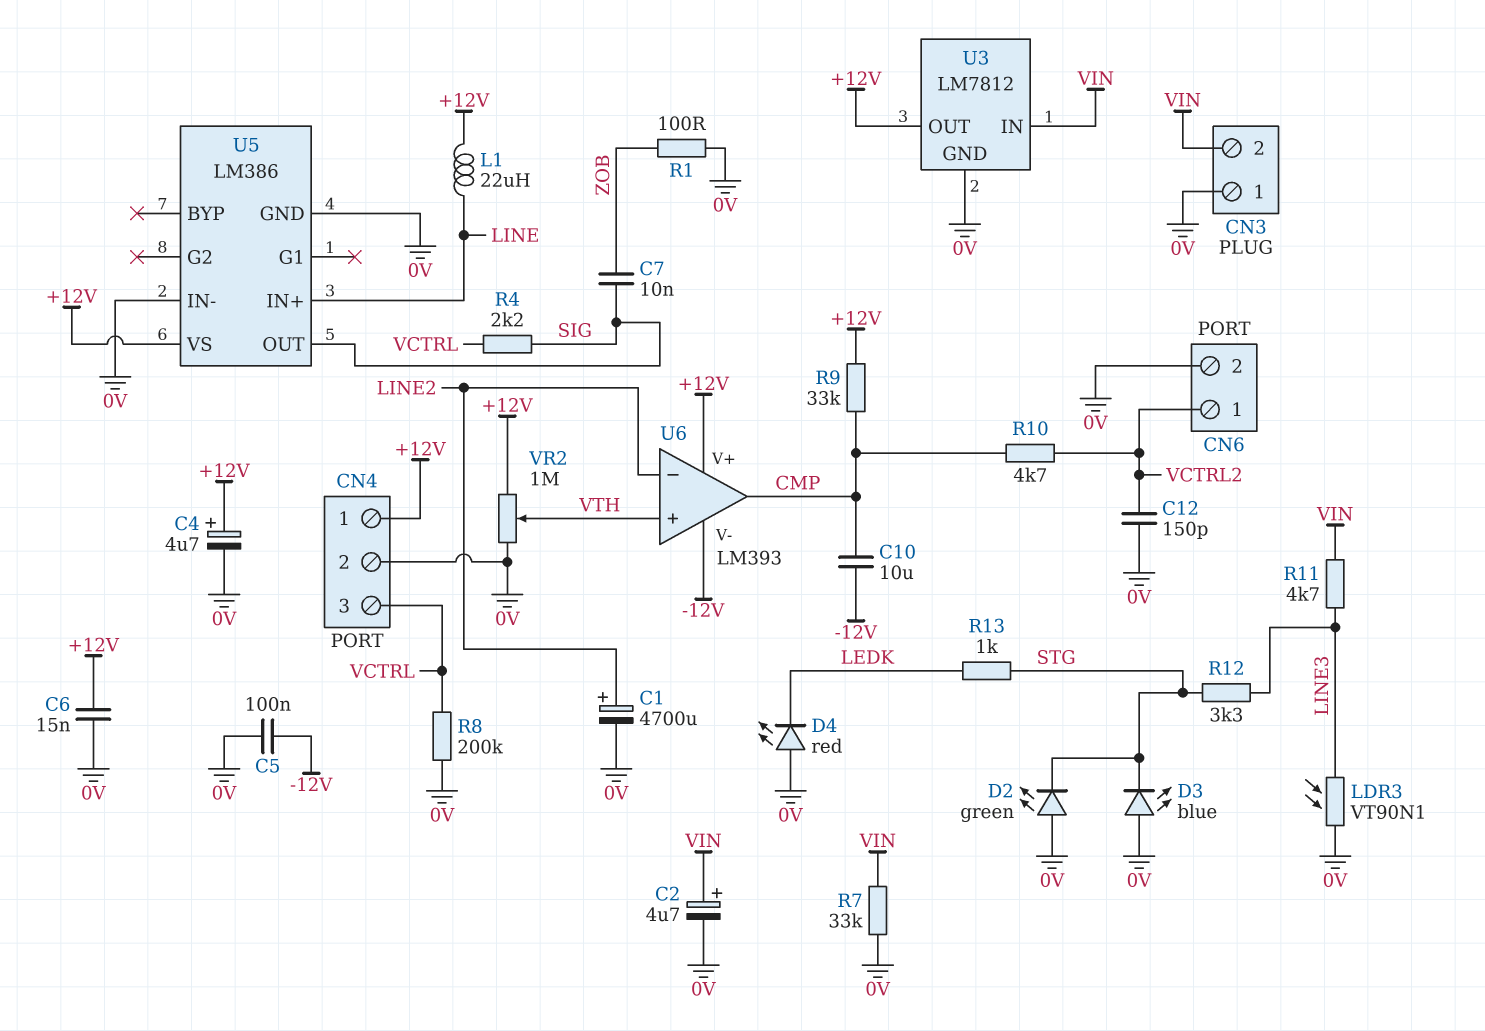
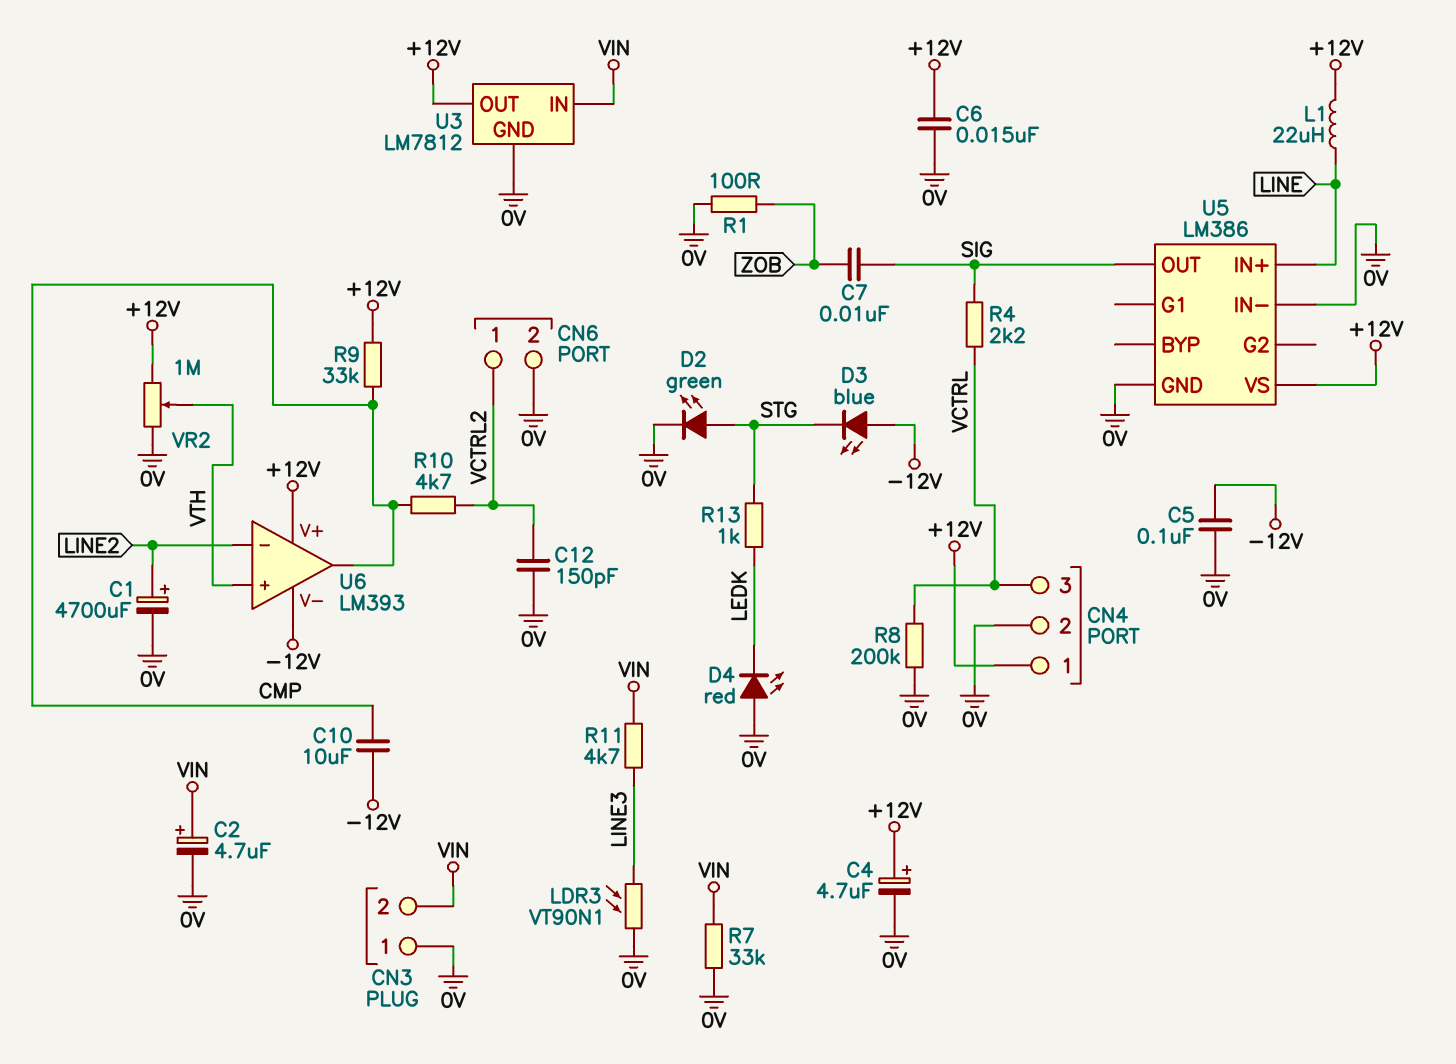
D2: LED green (A 0V, K STG) -> LED green (A STG, K 0V)
D3: LED blue (A 0V, K STG) -> LED blue (A -12V, K STG)
R12: 3.3k (LINE3, STG) -> none

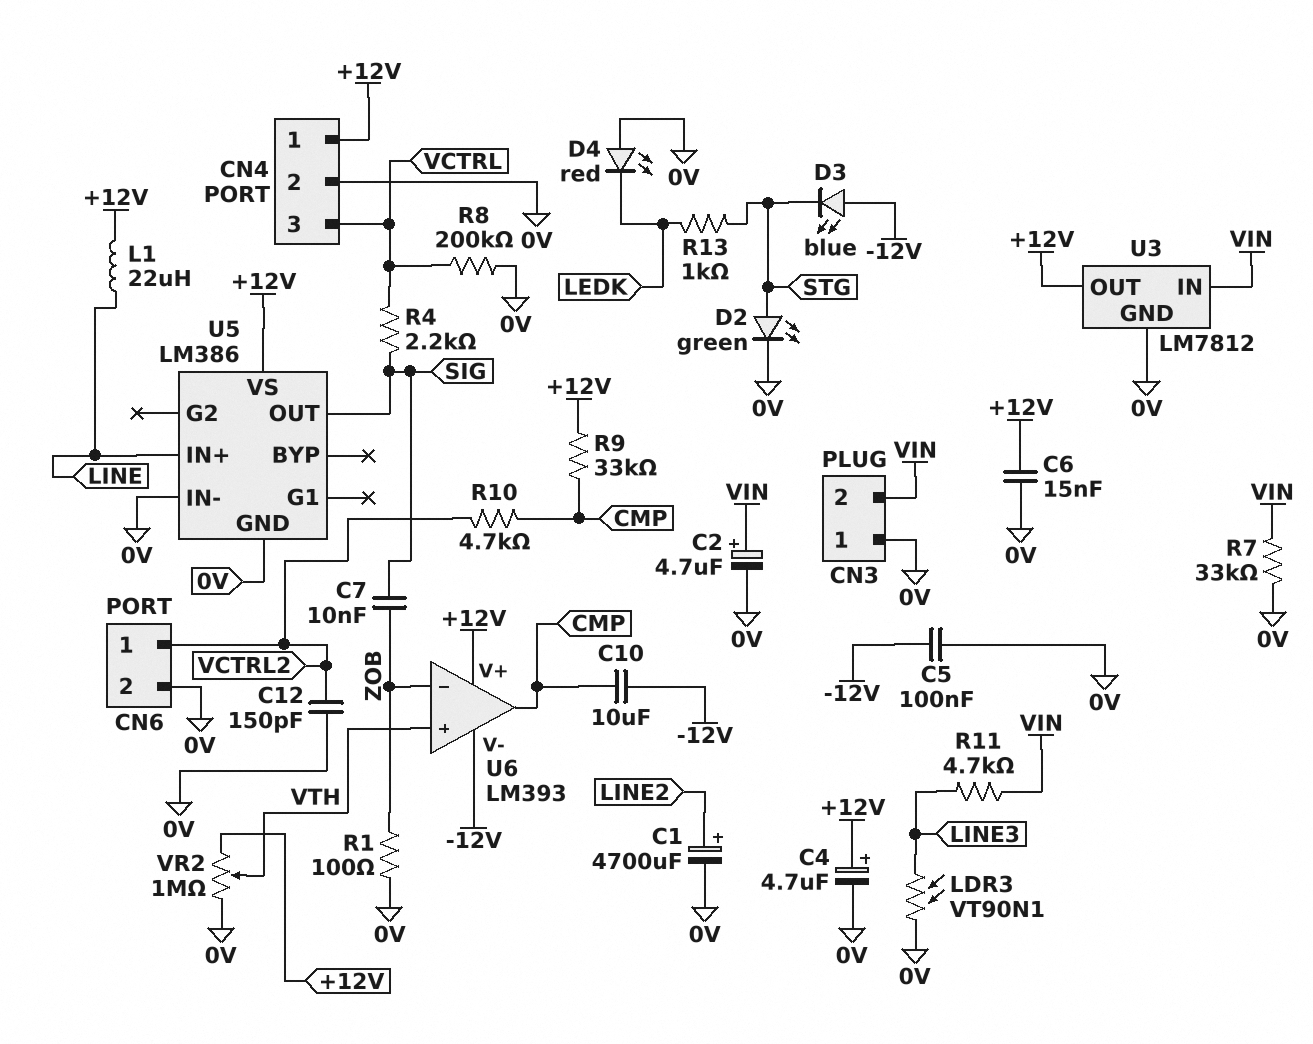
U6 pin in-: LINE2 -> ZOB

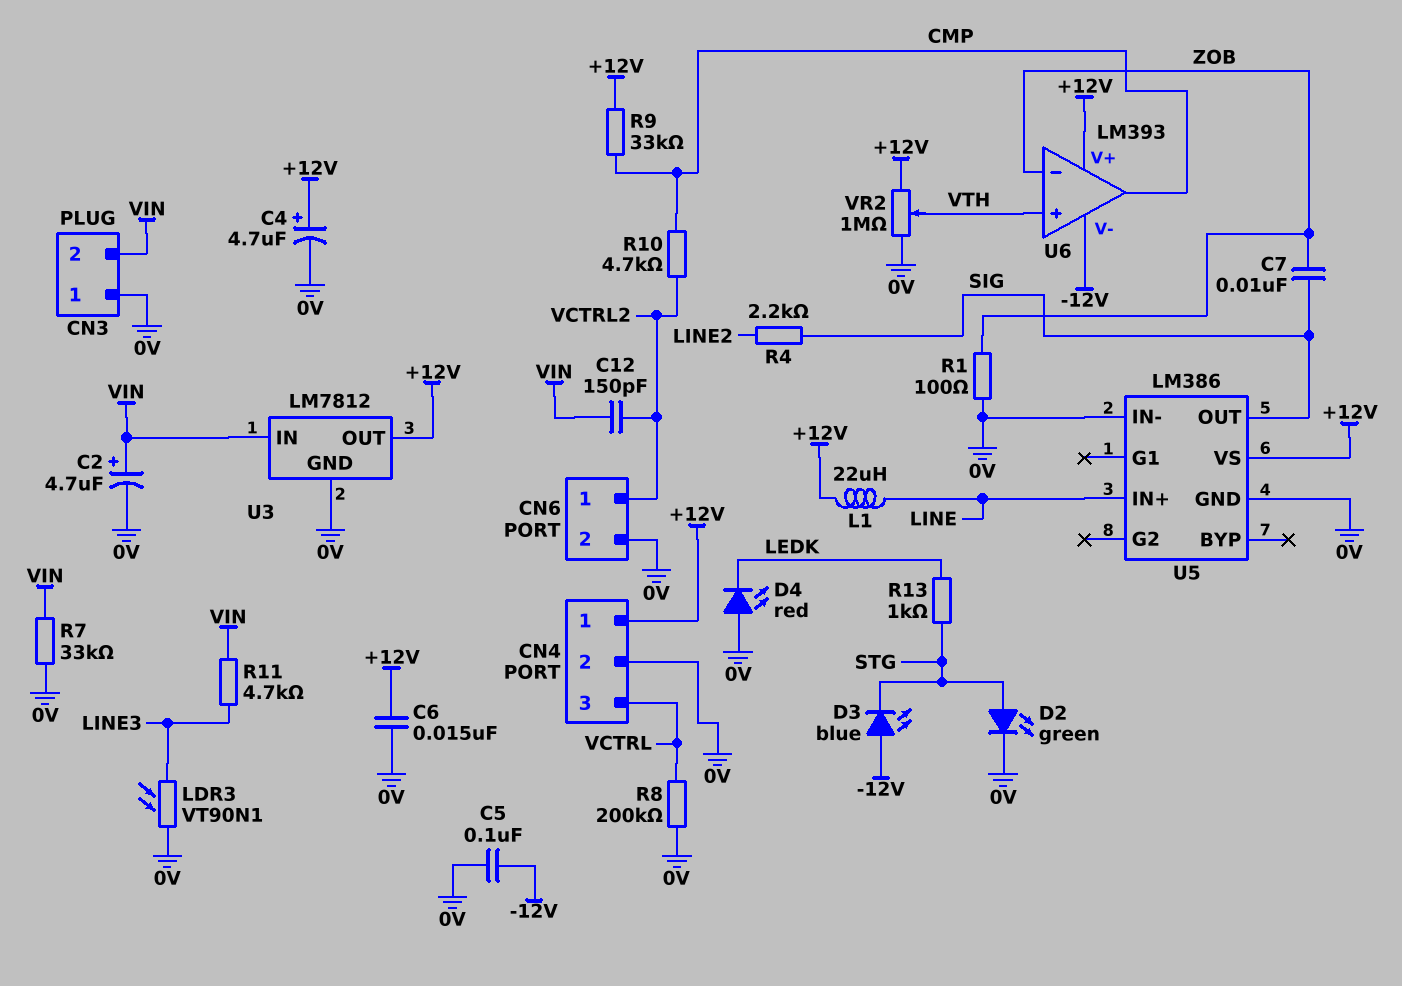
C1: 4700uF (plus LINE2, minus 0V) -> none
C10: 10uF (-12V, CMP) -> none
C12: 150pF (0V, VCTRL2) -> 150pF (VCTRL2, VIN)
R4: 2.2k (SIG, VCTRL) -> 2.2k (LINE2, SIG)

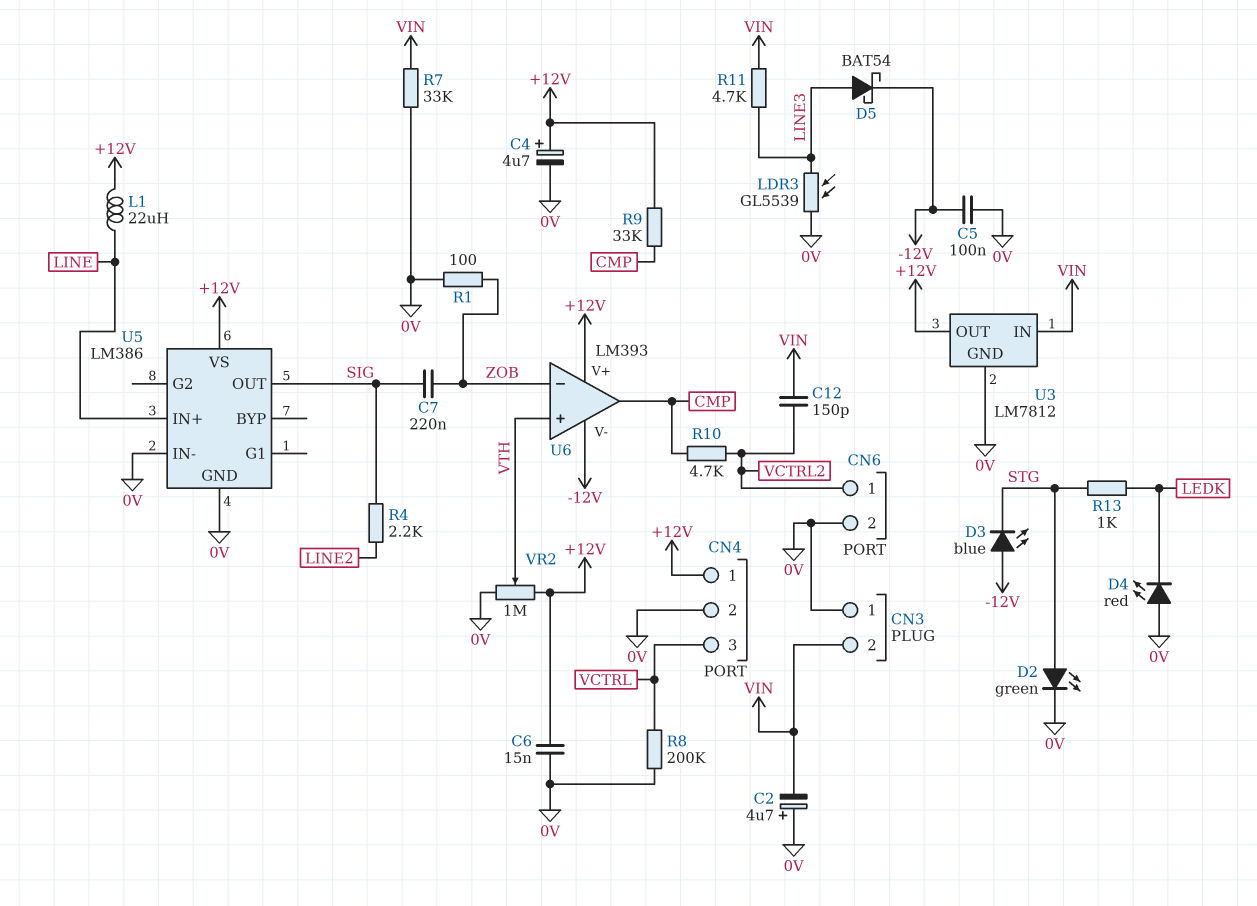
C2: 4.7uF (plus VIN, minus 0V) -> 4.7uF (plus 0V, minus VIN)
C7: 10nF (SIG, ZOB) -> 220nF (SIG, ZOB)
D5: none -> schottky BAT54 (A LINE3, K -12V)
LDR3: VT90N1 (0V, LINE3) -> GL5539 (0V, LINE3)

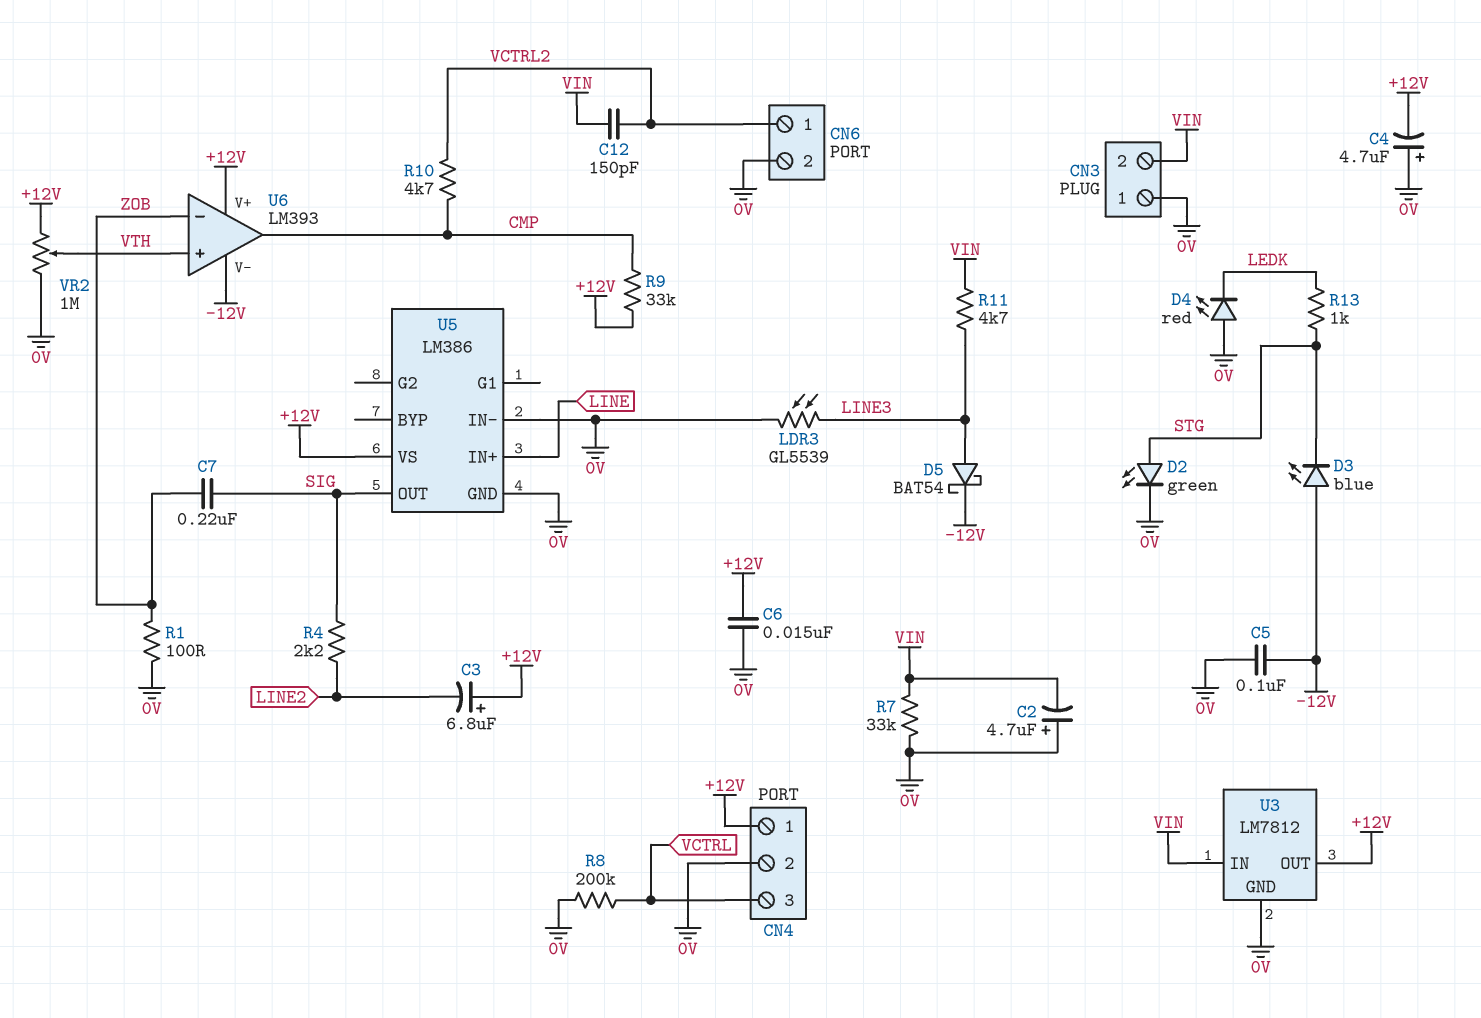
C3: none -> 6.8uF (plus +12V, minus LINE2)
C4: 4.7uF (plus +12V, minus 0V) -> 4.7uF (plus 0V, minus +12V)
L1: 22uH (+12V, LINE) -> none

